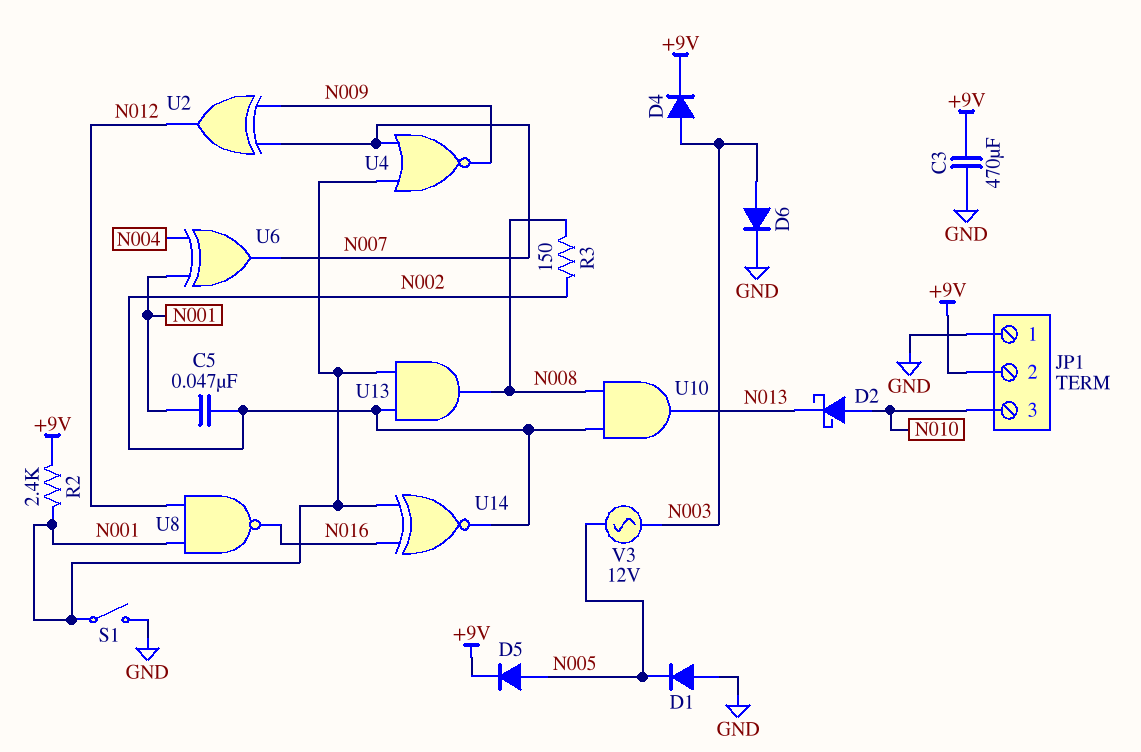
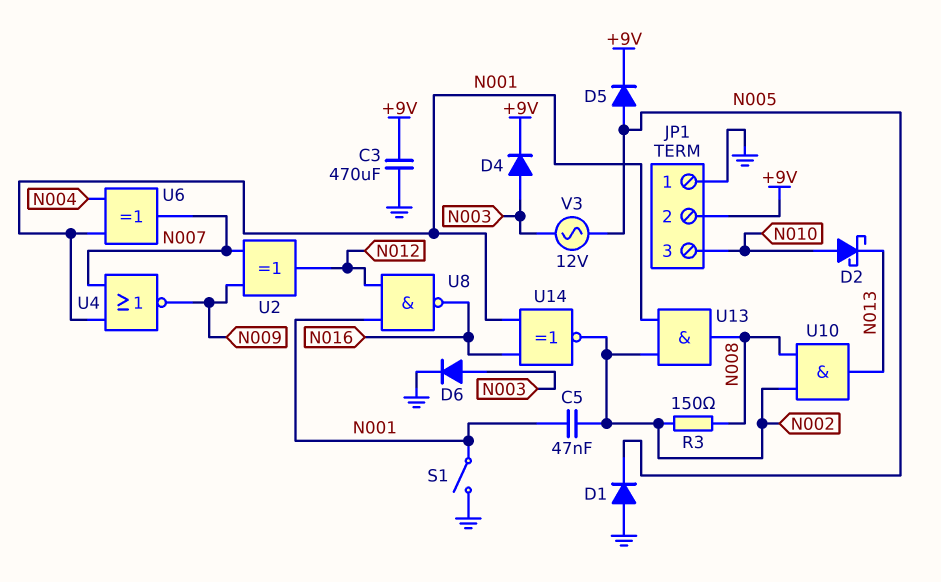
R2: 2.4k (+9V, N001) -> none

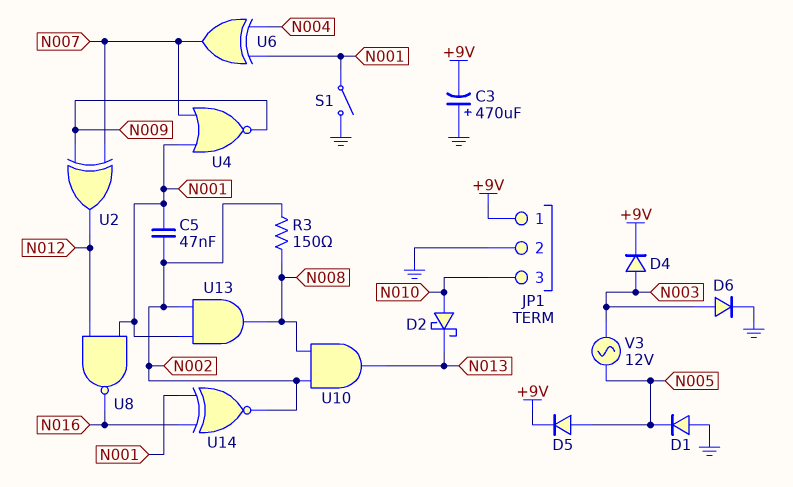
C3: 470uF (+9V, GND) -> 470uF (plus GND, minus +9V)
JP1 pin 1: GND -> +9V
JP1 pin 2: +9V -> GND

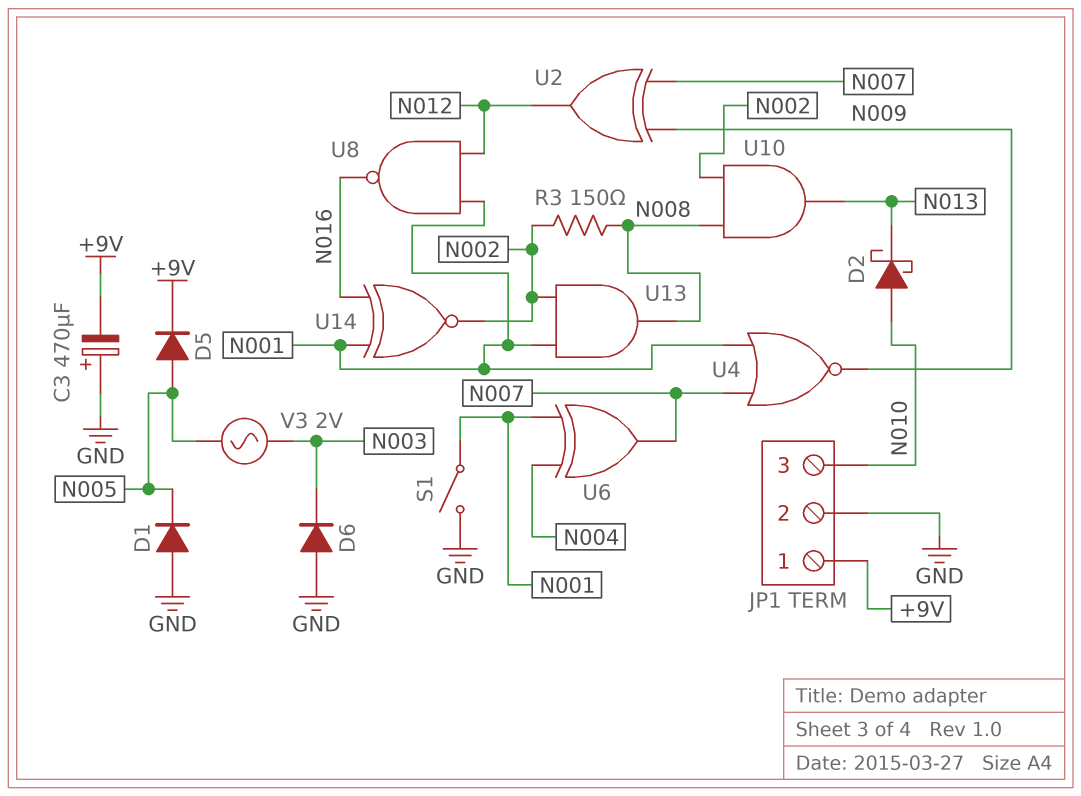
C5: 47nF (N001, N002) -> none
D4: diode (A N003, K +9V) -> none
D6: diode (A N003, K GND) -> diode (A GND, K N003)
V3: AC 12V (N003, N005) -> AC 2V (N003, N005)

